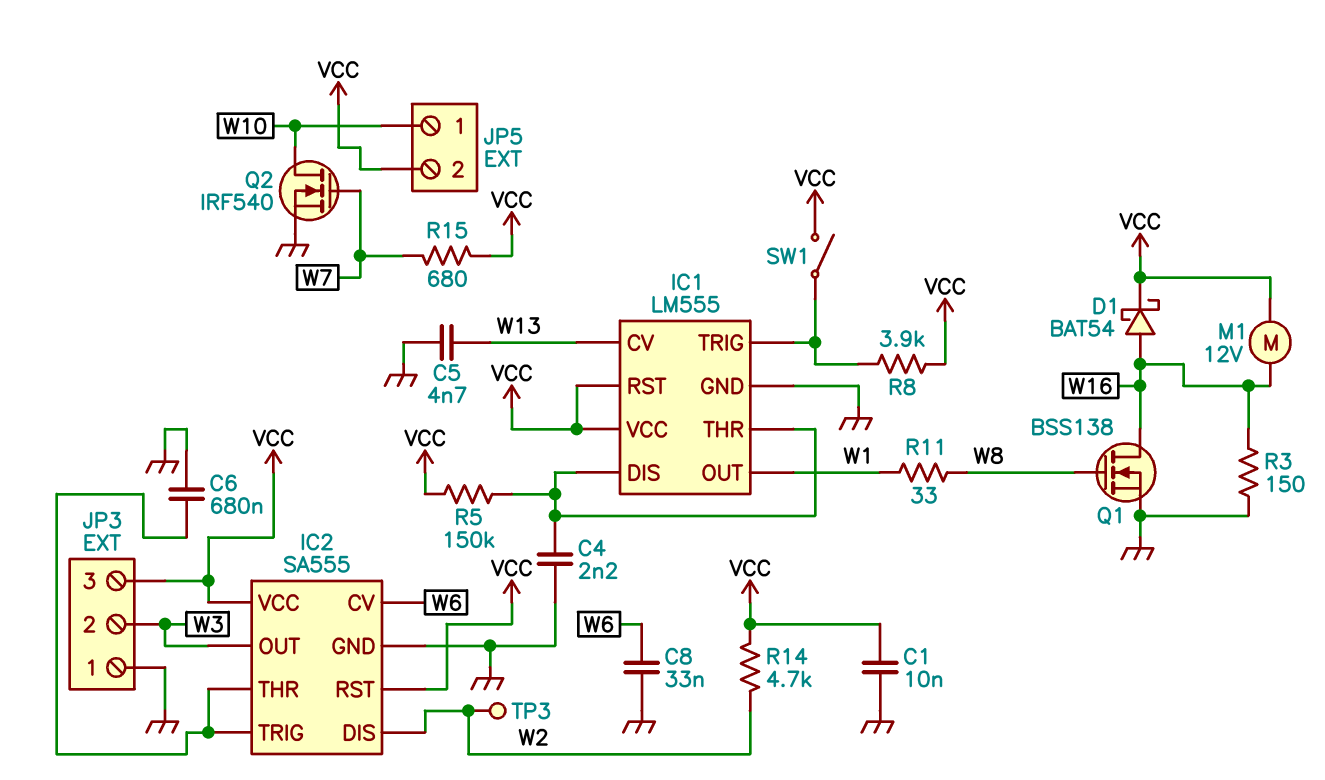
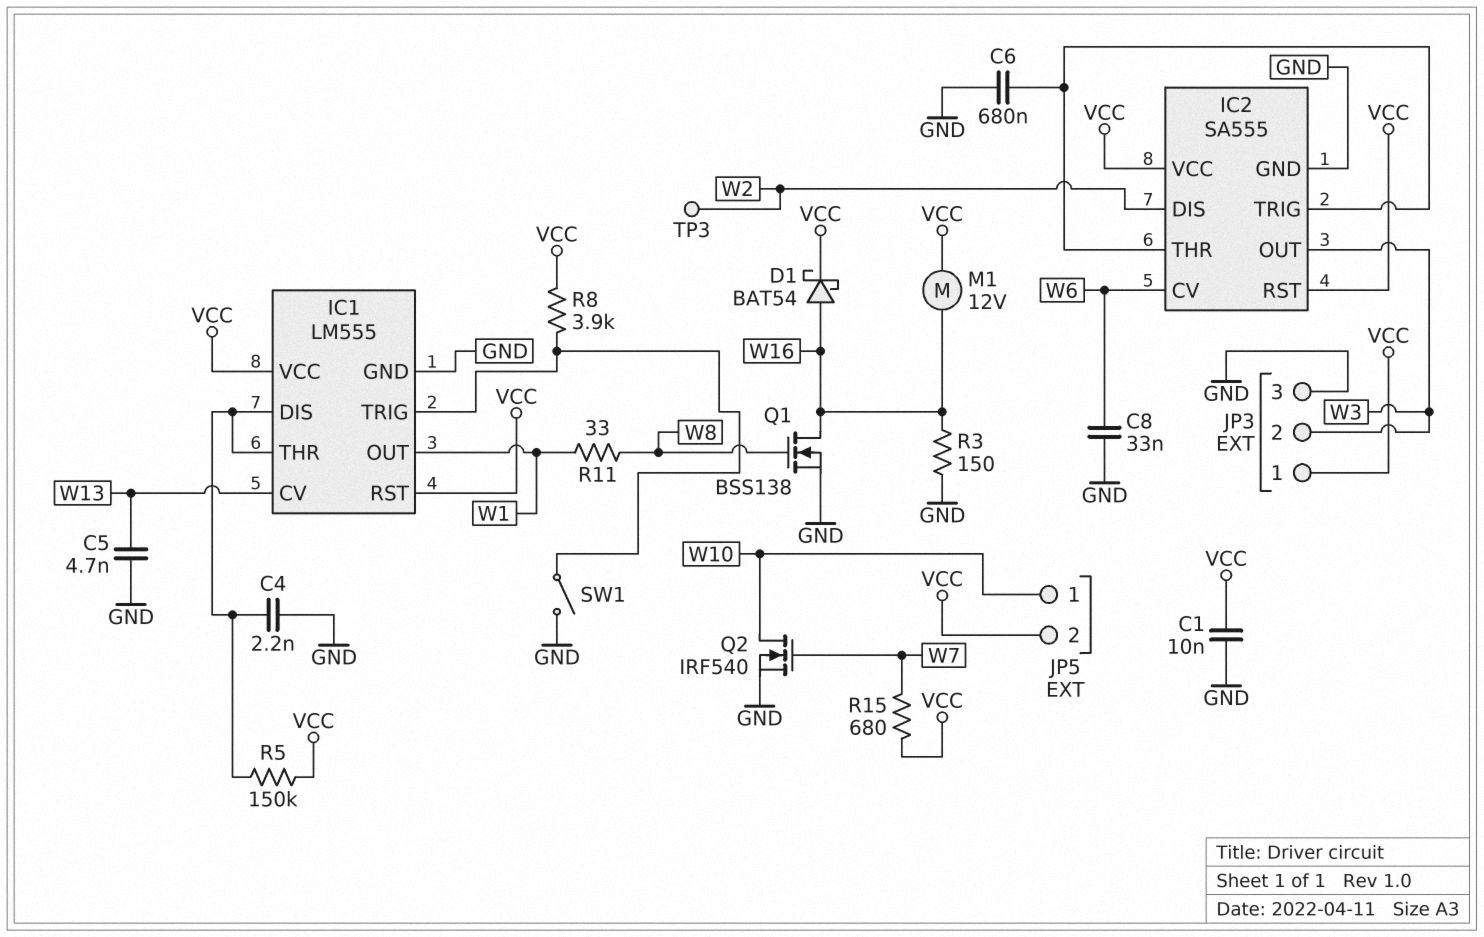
JP3 pin 1: GND -> VCC
JP3 pin 3: VCC -> GND
R14: 4.7k (VCC, W2) -> none
SW1: switch (IC1/TRIG, VCC) -> switch (GND, IC1/TRIG)

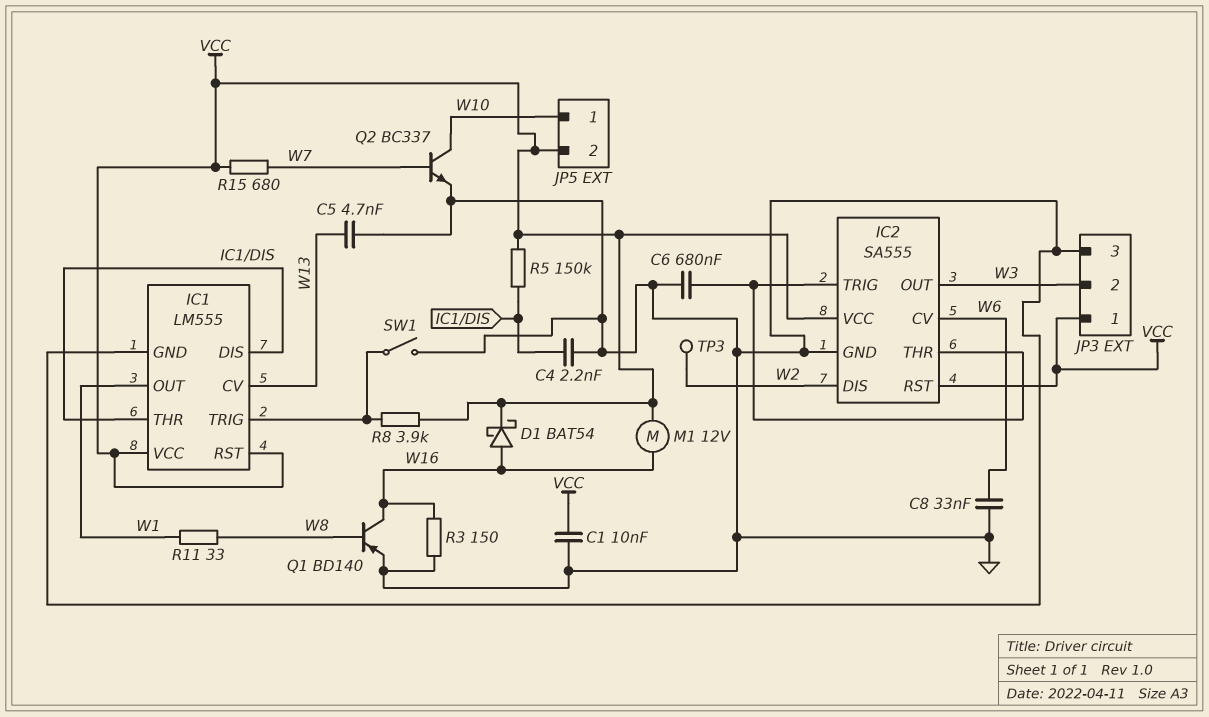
Q1: NMOS BSS138 (G W8, D W16, S GND) -> PNP BD140 (B W8, C W16, E GND)
Q2: NMOS IRF540 (G W7, D W10, S GND) -> NPN BC337 (B W7, C W10, E GND)

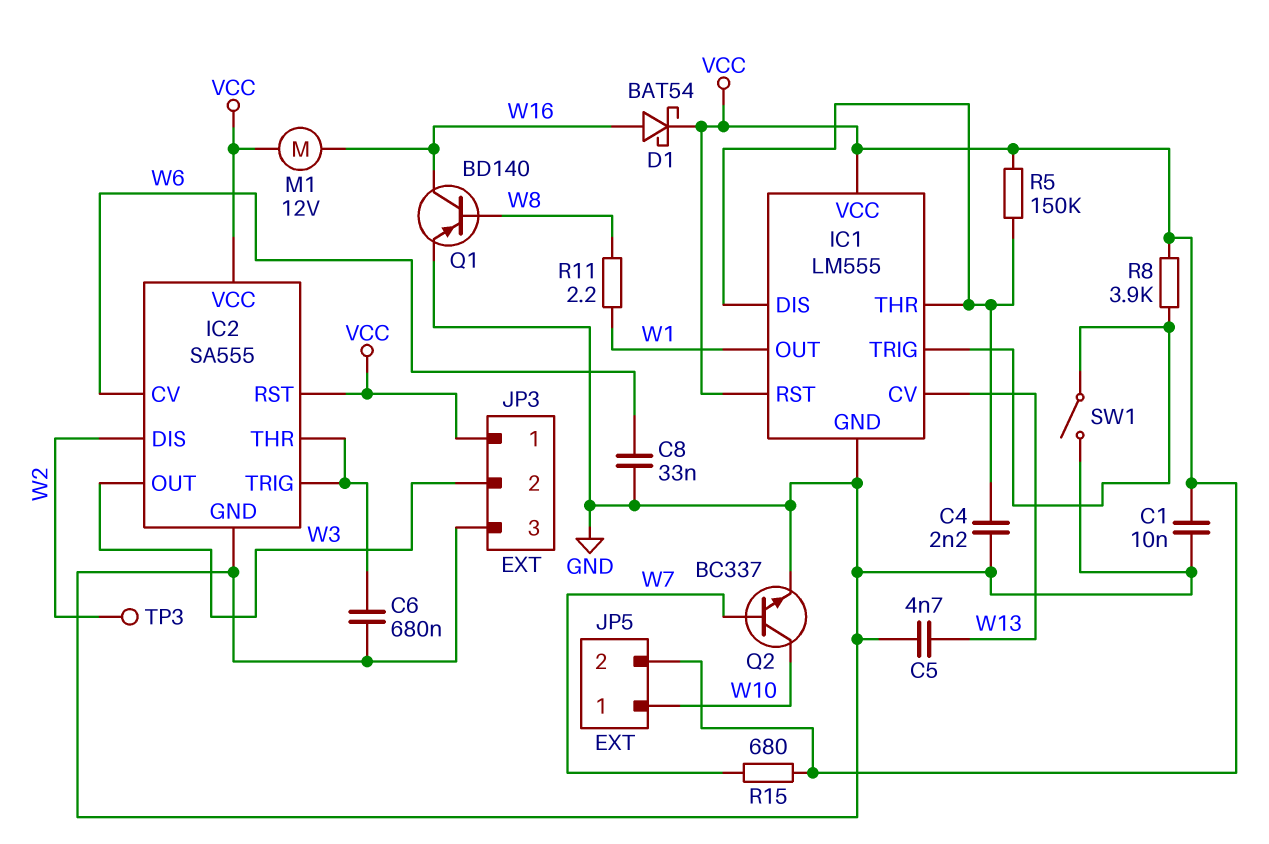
R3: 150 (GND, W16) -> none
R11: 33 (W1, W8) -> 2.2 (W1, W8)

